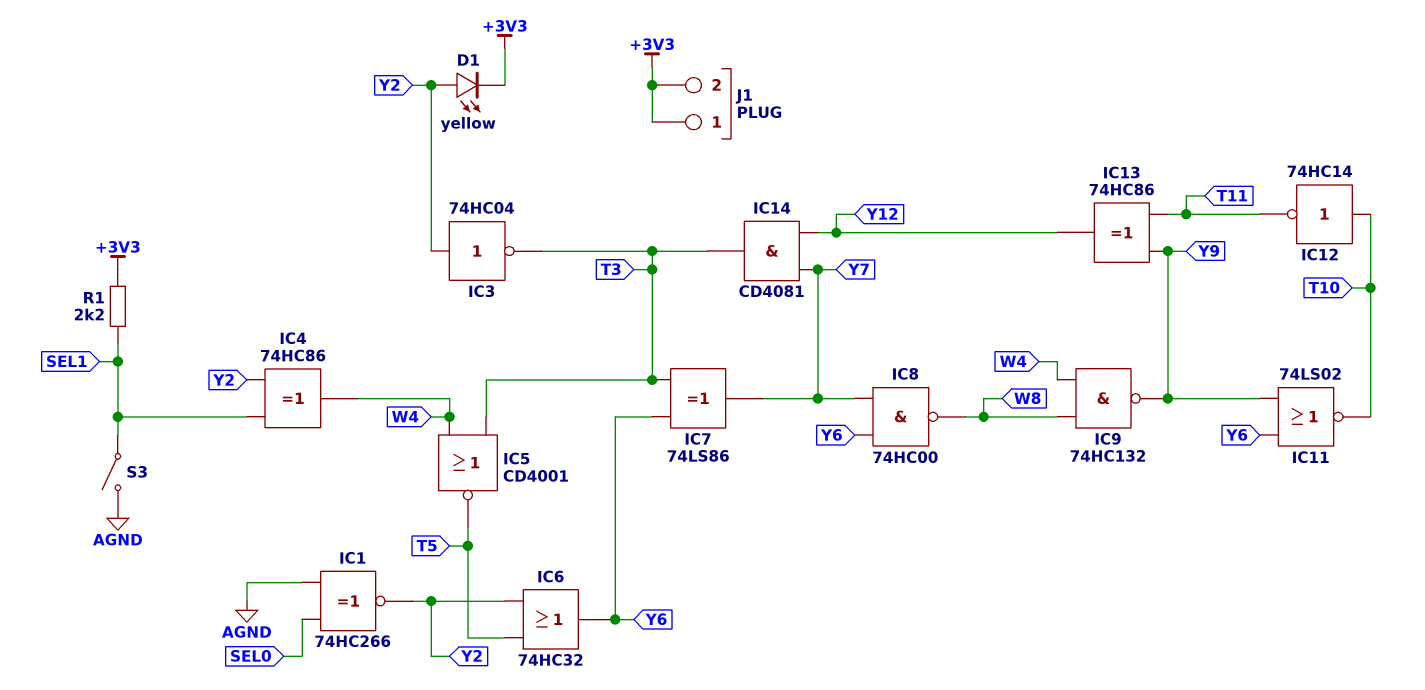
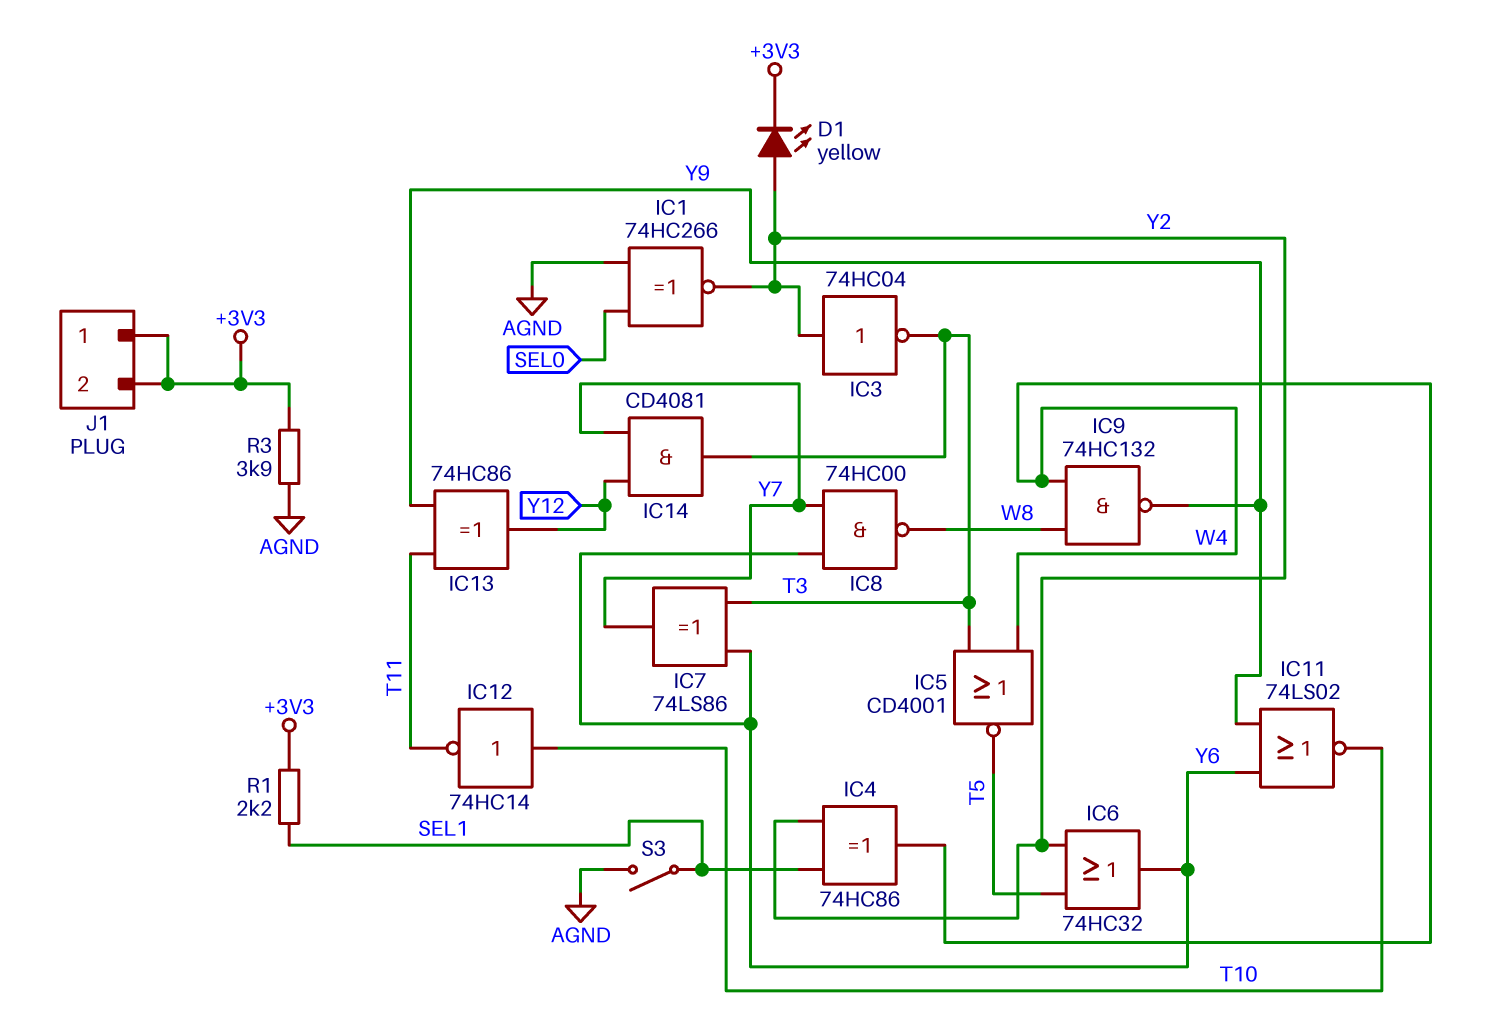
R3: none -> 3.9k (+3V3, AGND)

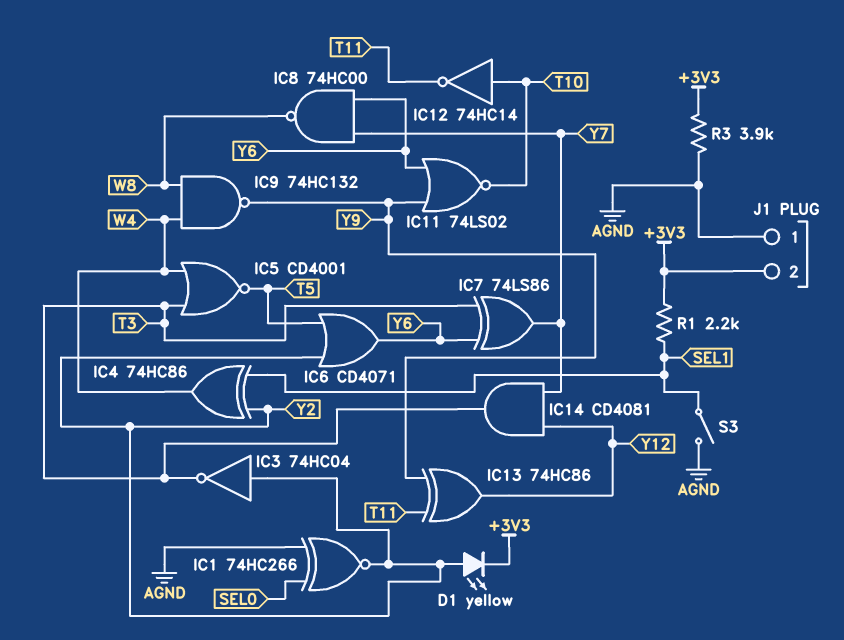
IC6: OR 74HC32 (in T5, in Y2, out Y6) -> OR CD4071 (in T5, in Y2, out Y6)
J1 pin 1: +3V3 -> AGND

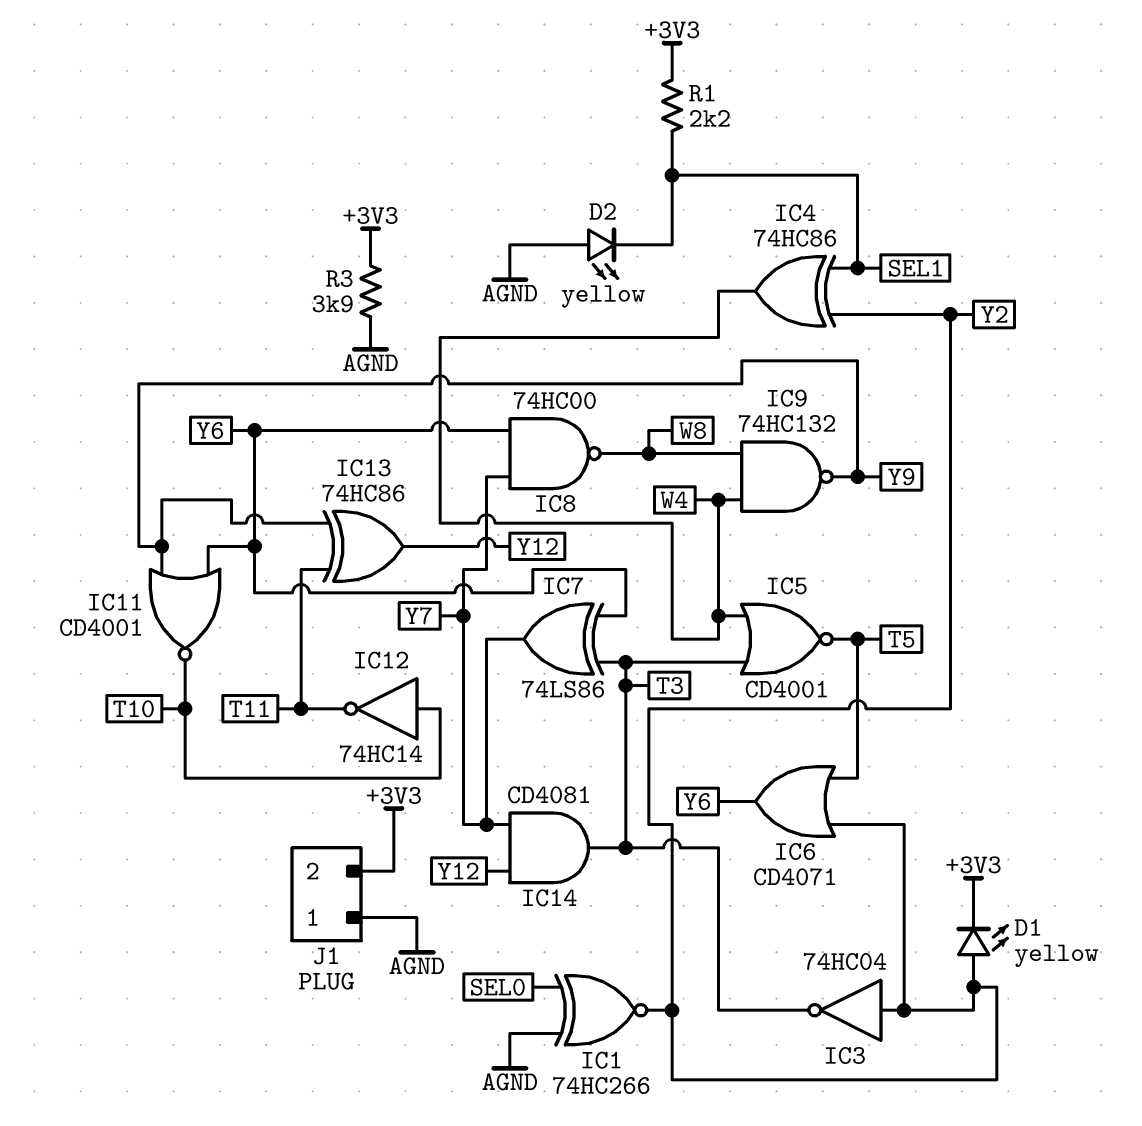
D2: none -> LED yellow (A AGND, K SEL1)
IC11: NOR 74LS02 (in Y6, in Y9, out T10) -> NOR CD4001 (in Y6, in Y9, out T10)
S3: switch (AGND, SEL1) -> none

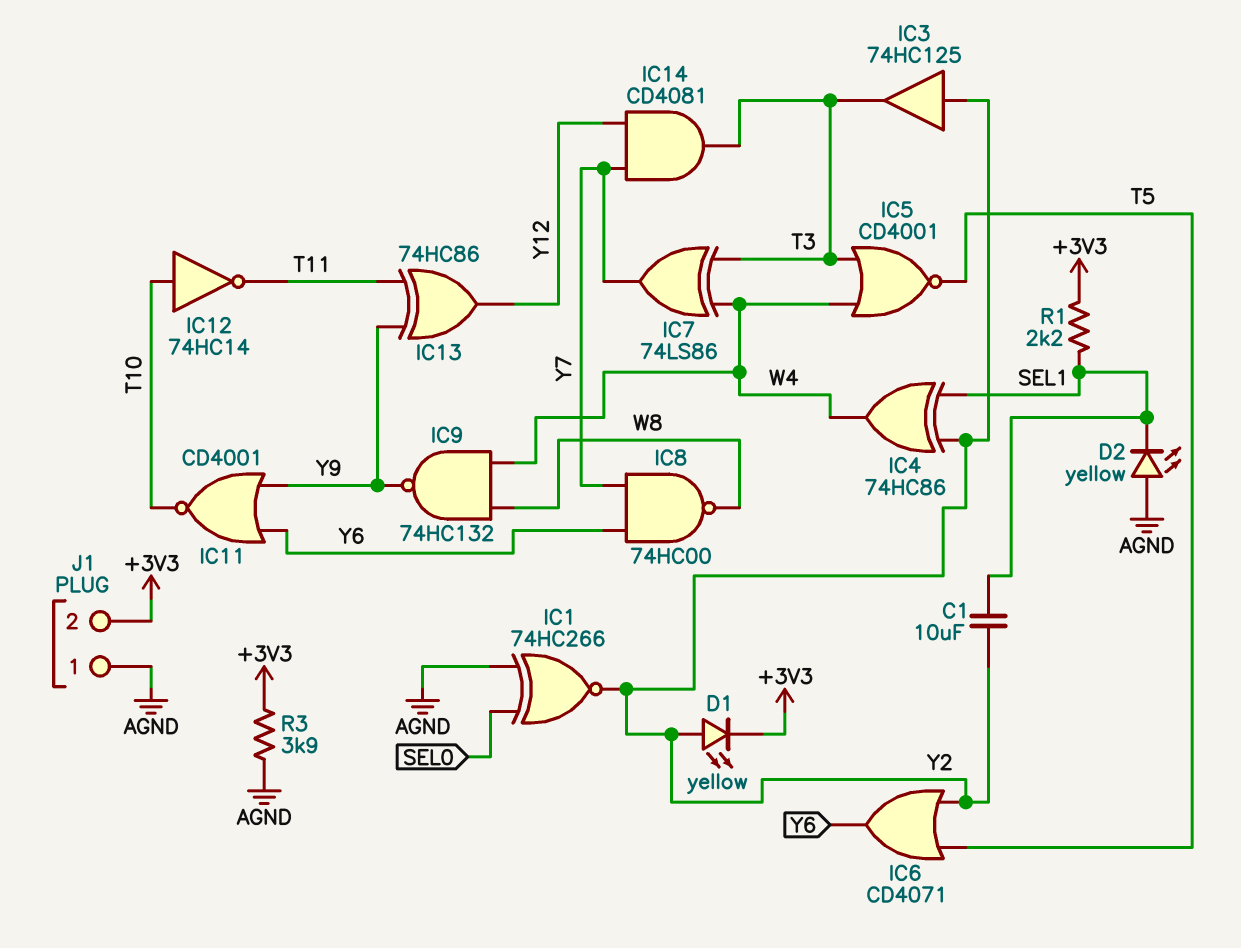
C1: none -> 10uF (SEL1, Y2)
IC3: NOT 74HC04 (in Y2, out T3) -> buffer 74HC125 (in Y2, out T3)
IC7: XOR 74LS86 (in T3, in Y6, out Y7) -> XOR 74LS86 (in T3, in W4, out Y7)

